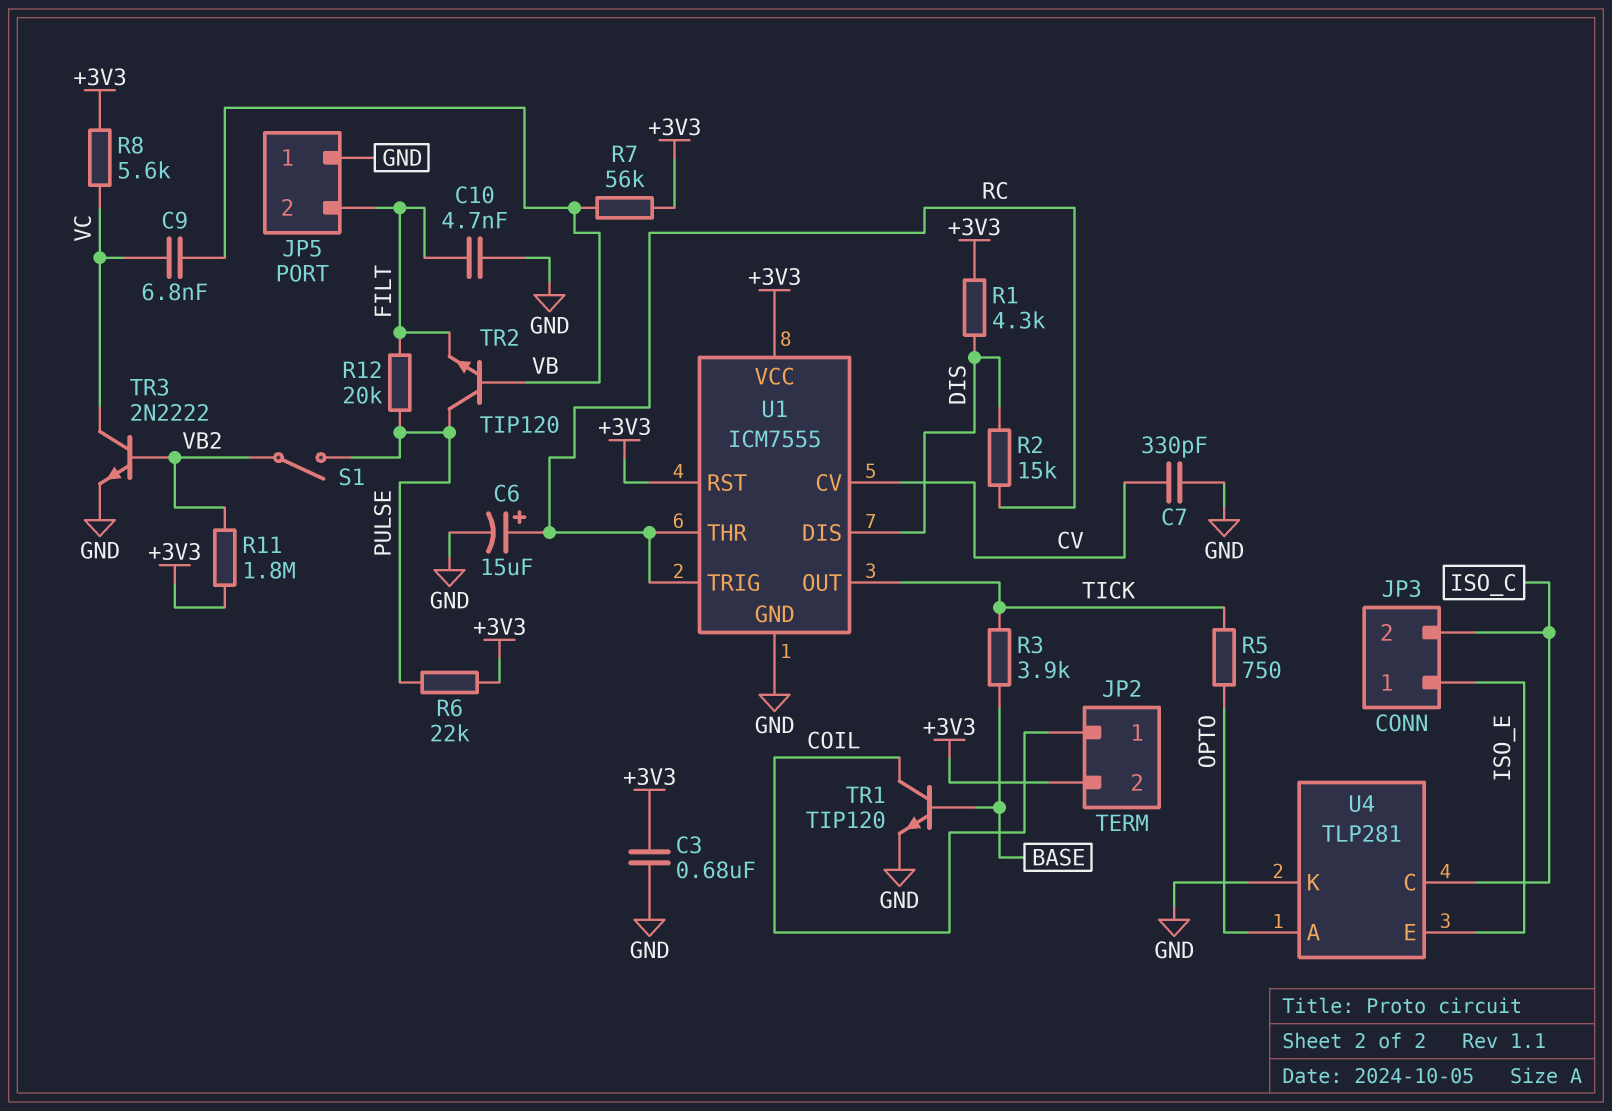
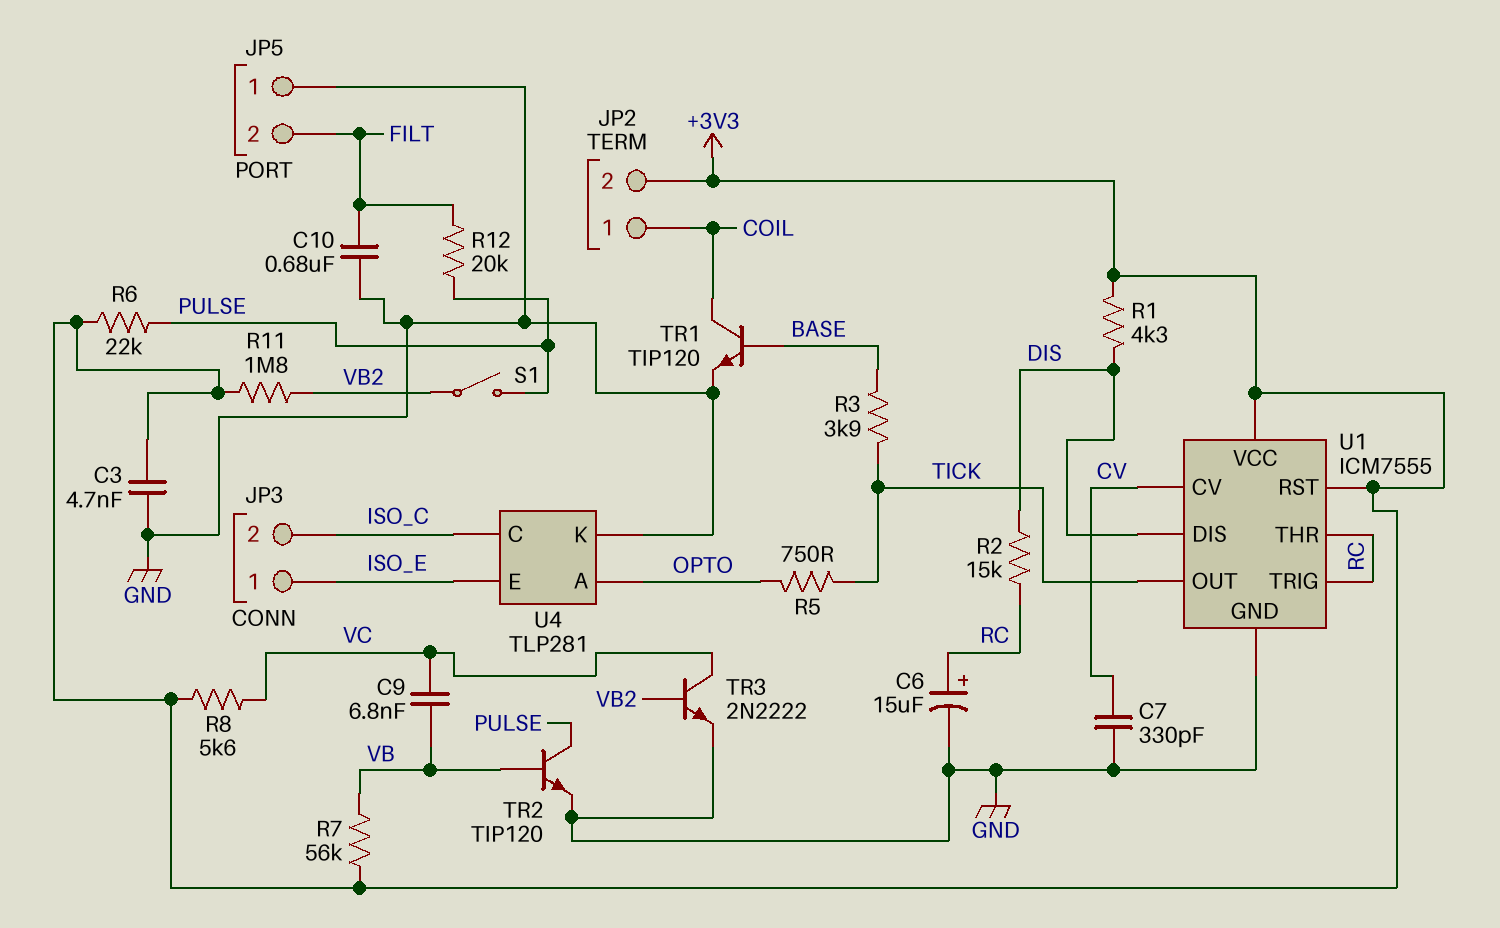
C3: 680nF (+3V3, GND) -> 4.7nF (+3V3, GND)
C10: 4.7nF (FILT, GND) -> 680nF (FILT, GND)
TR2: NPN TIP120 (B VB, C PULSE, E FILT) -> NPN TIP120 (B VB, C PULSE, E GND)

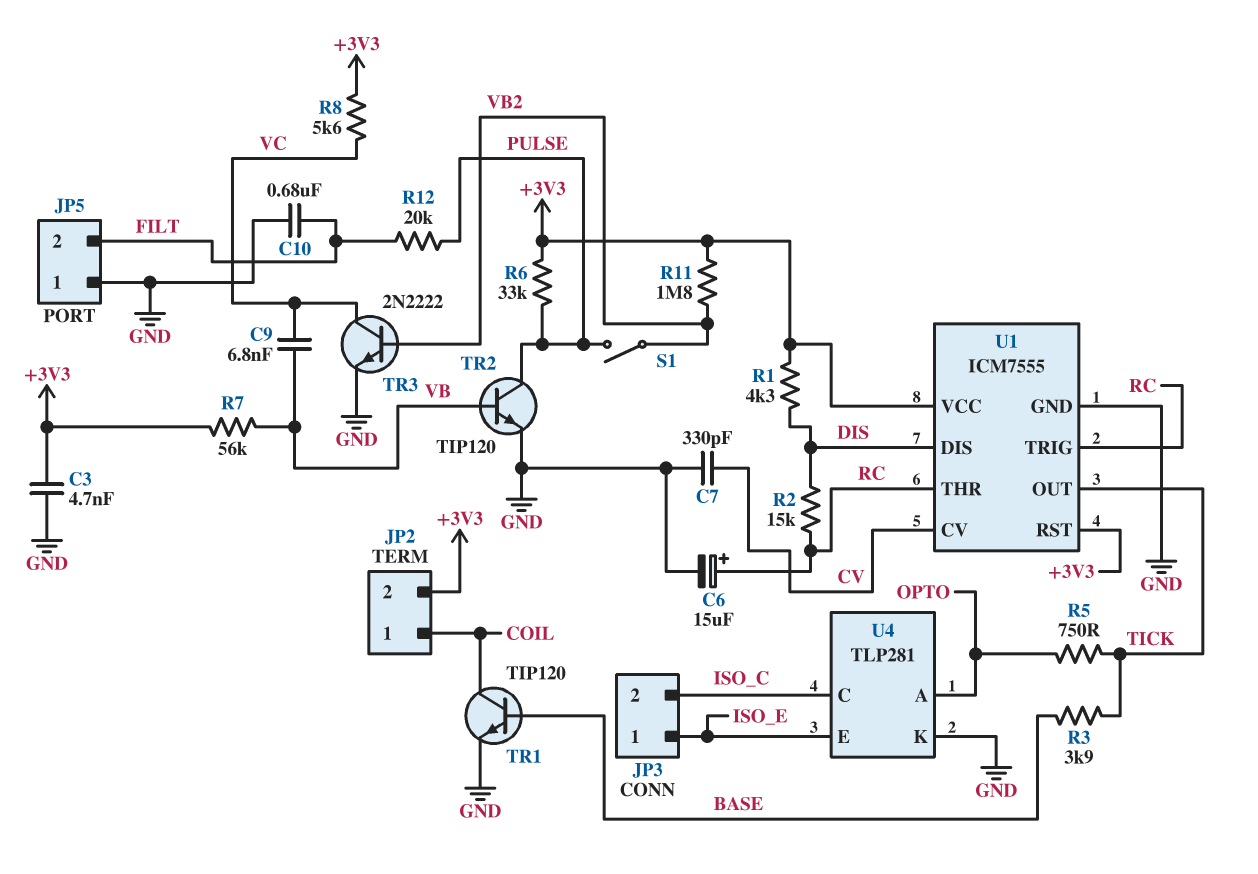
R6: 22k (+3V3, PULSE) -> 33k (+3V3, PULSE)

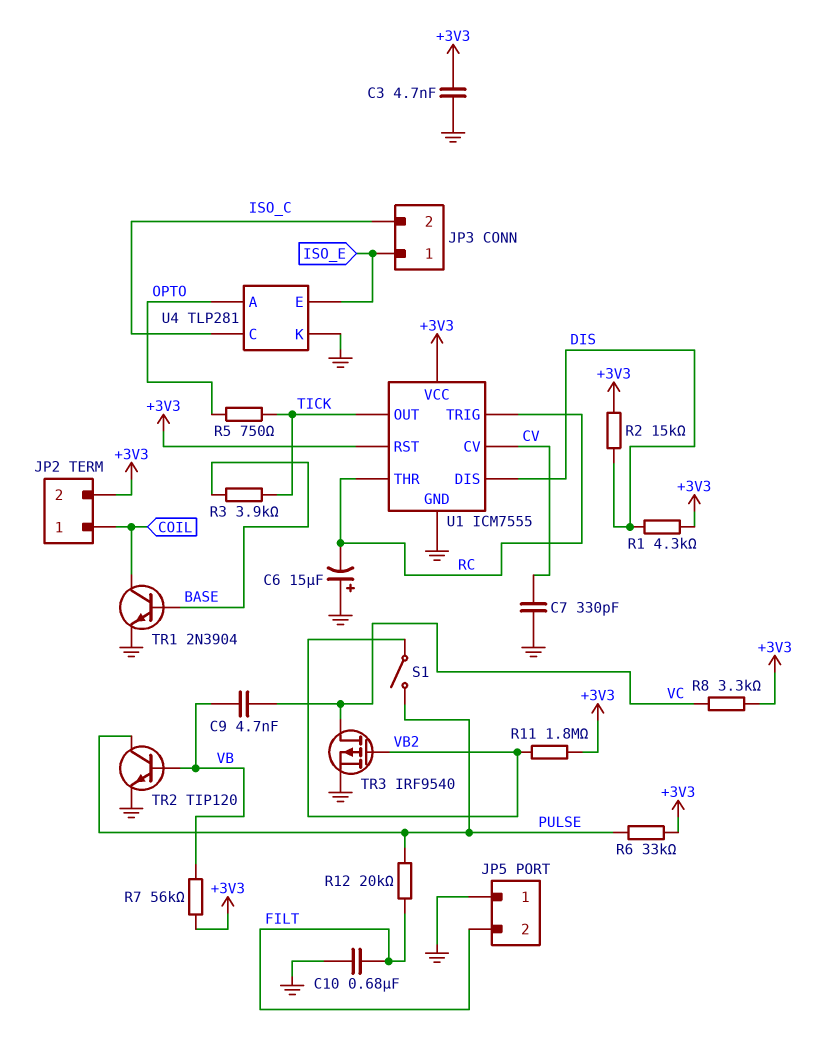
C6: 15uF (plus RC, minus GND) -> 15uF (plus GND, minus RC)
C9: 6.8nF (VB, VC) -> 4.7nF (VB, VC)
R2: 15k (DIS, RC) -> 15k (+3V3, DIS)
R8: 5.6k (+3V3, VC) -> 3.3k (+3V3, VC)
TR1: NPN TIP120 (B BASE, C COIL, E GND) -> NPN 2N3904 (B BASE, C COIL, E GND)
TR3: NPN 2N2222 (B VB2, C VC, E GND) -> PMOS IRF9540 (G VB2, D VC, S GND)

